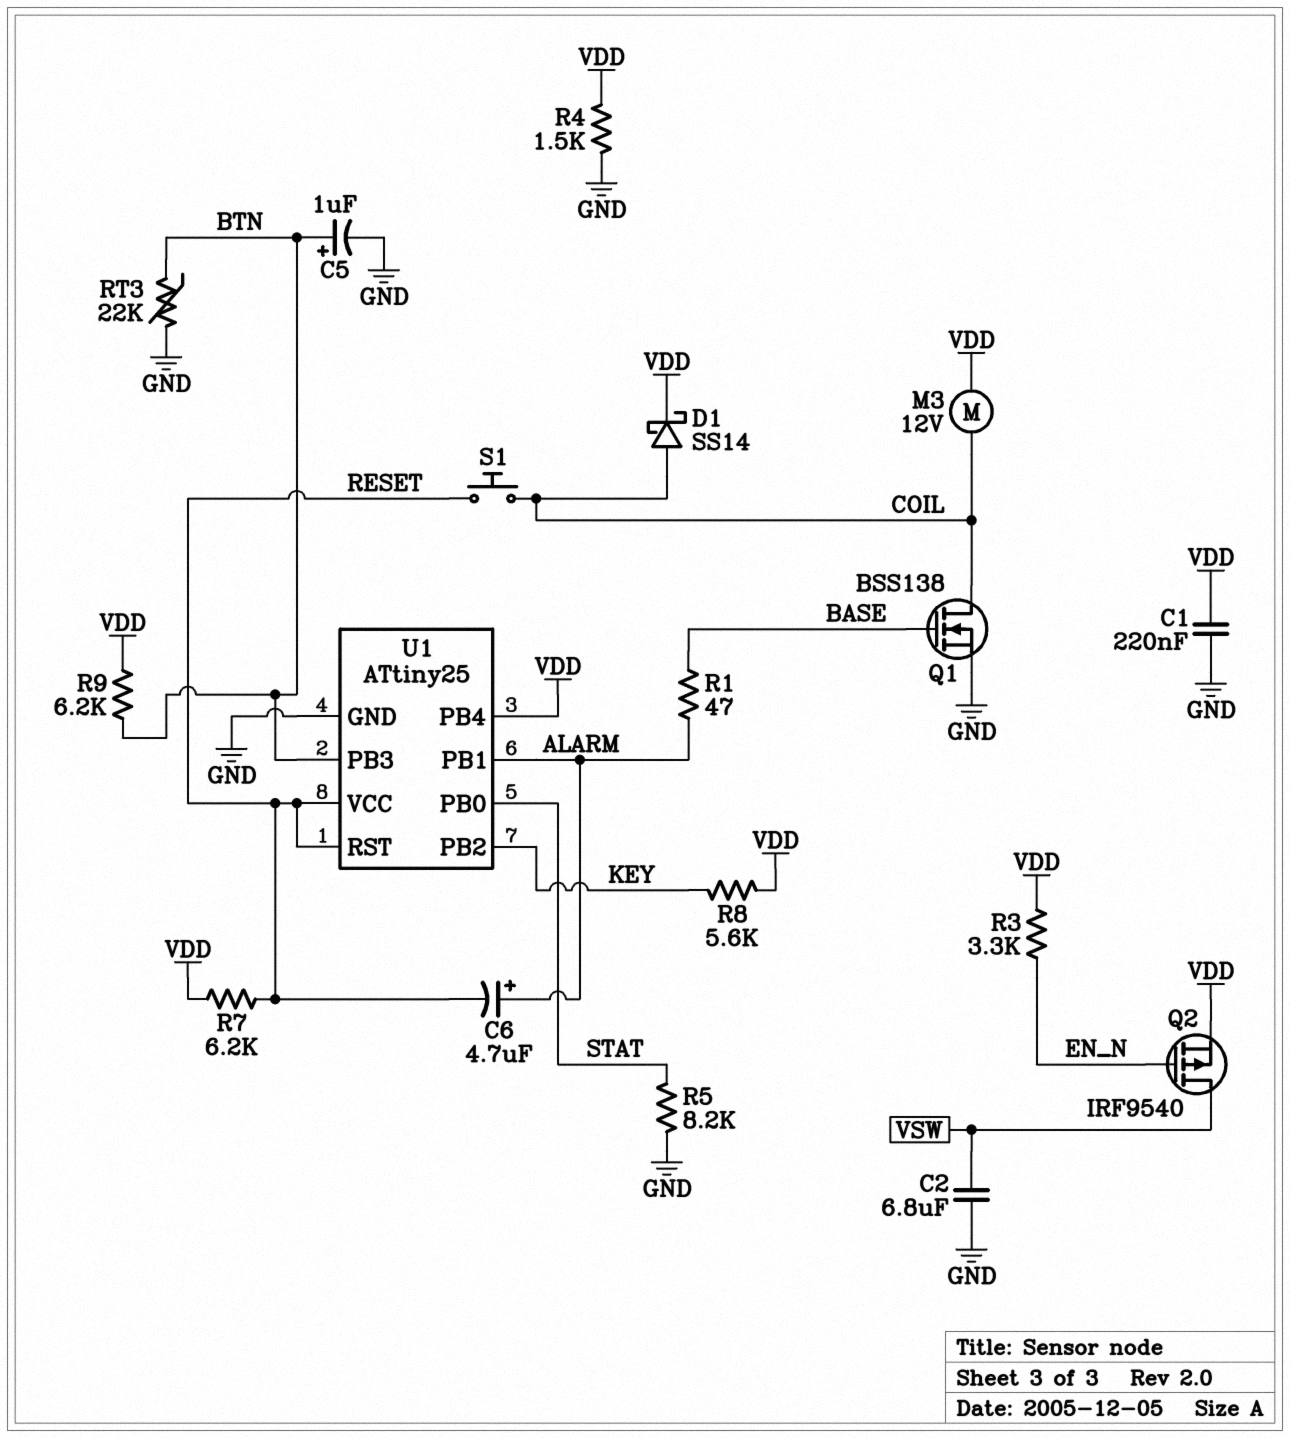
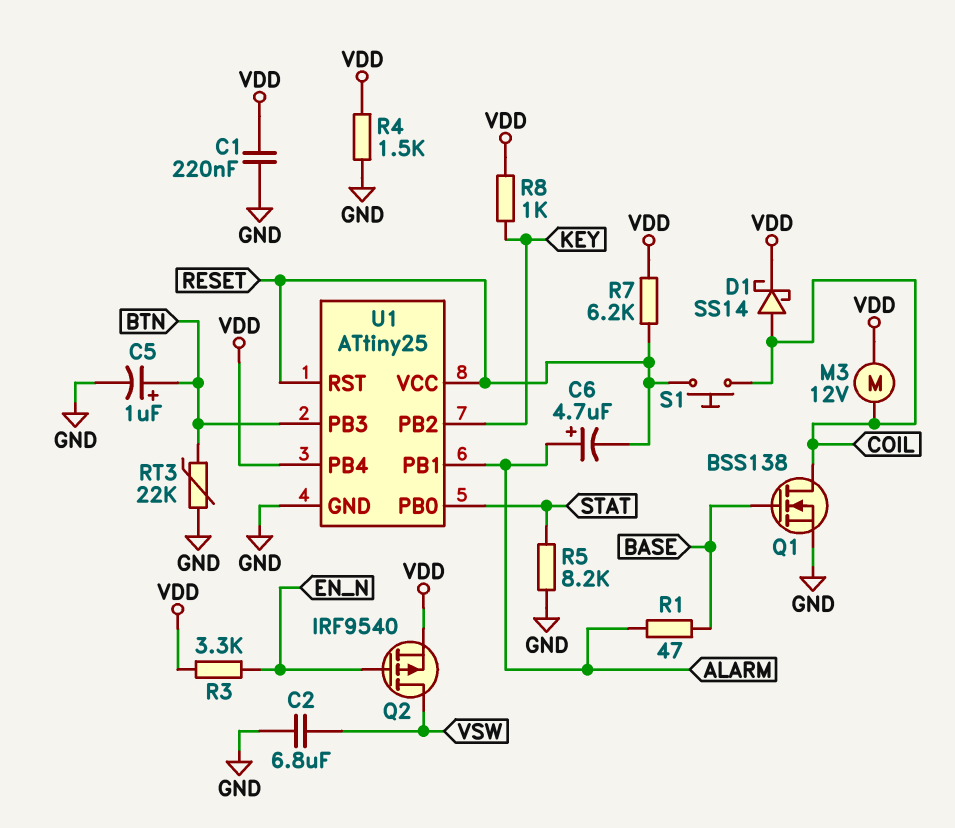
R8: 5.6k (KEY, VDD) -> 1k (KEY, VDD)
R9: 6.2k (BTN, VDD) -> none

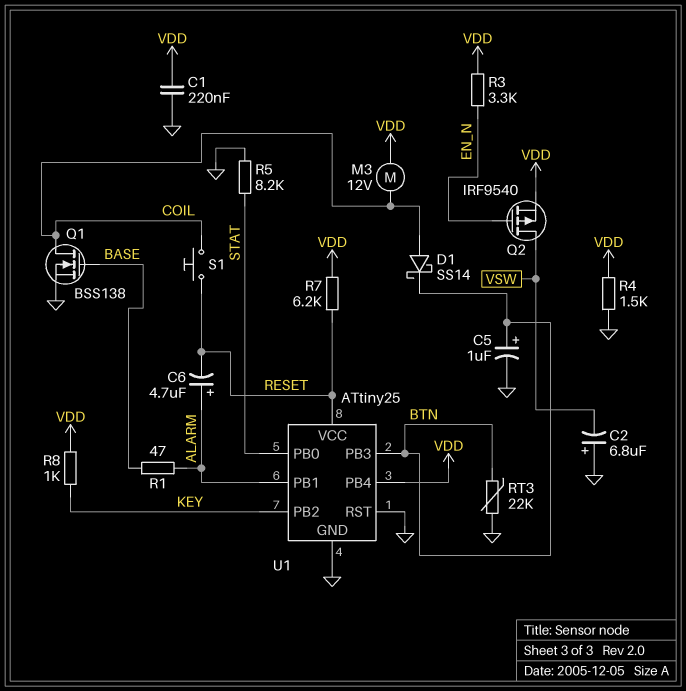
C2: 6.8uF (GND, VSW) -> 6.8uF (plus GND, minus VSW)
D1: schottky SS14 (A COIL, K VDD) -> schottky SS14 (A COIL, K BTN)
U1 pin RST: RESET -> GND

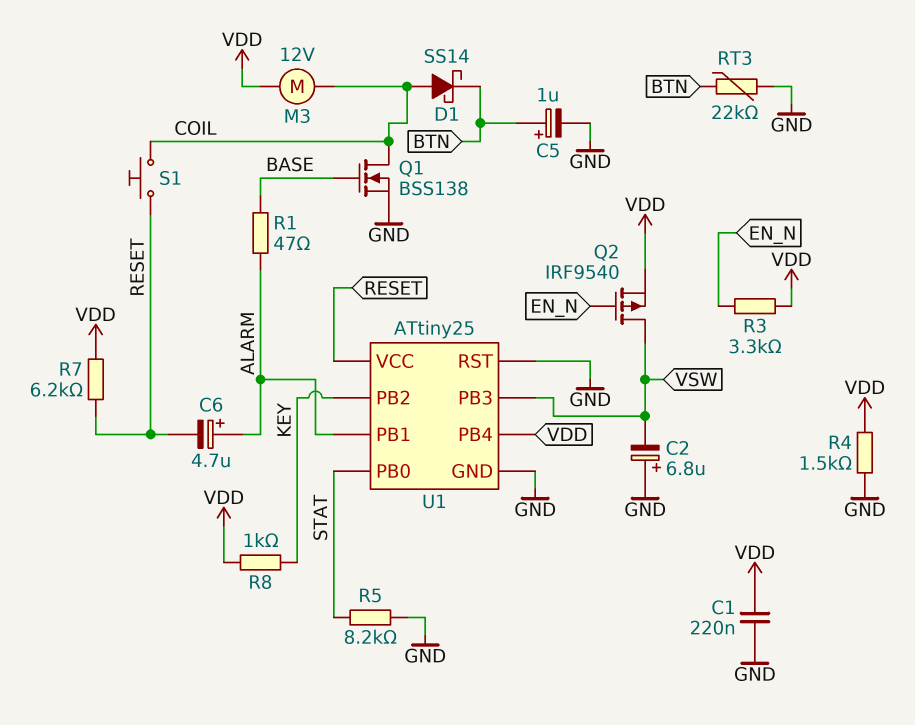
U1 pin PB3: BTN -> VSW

